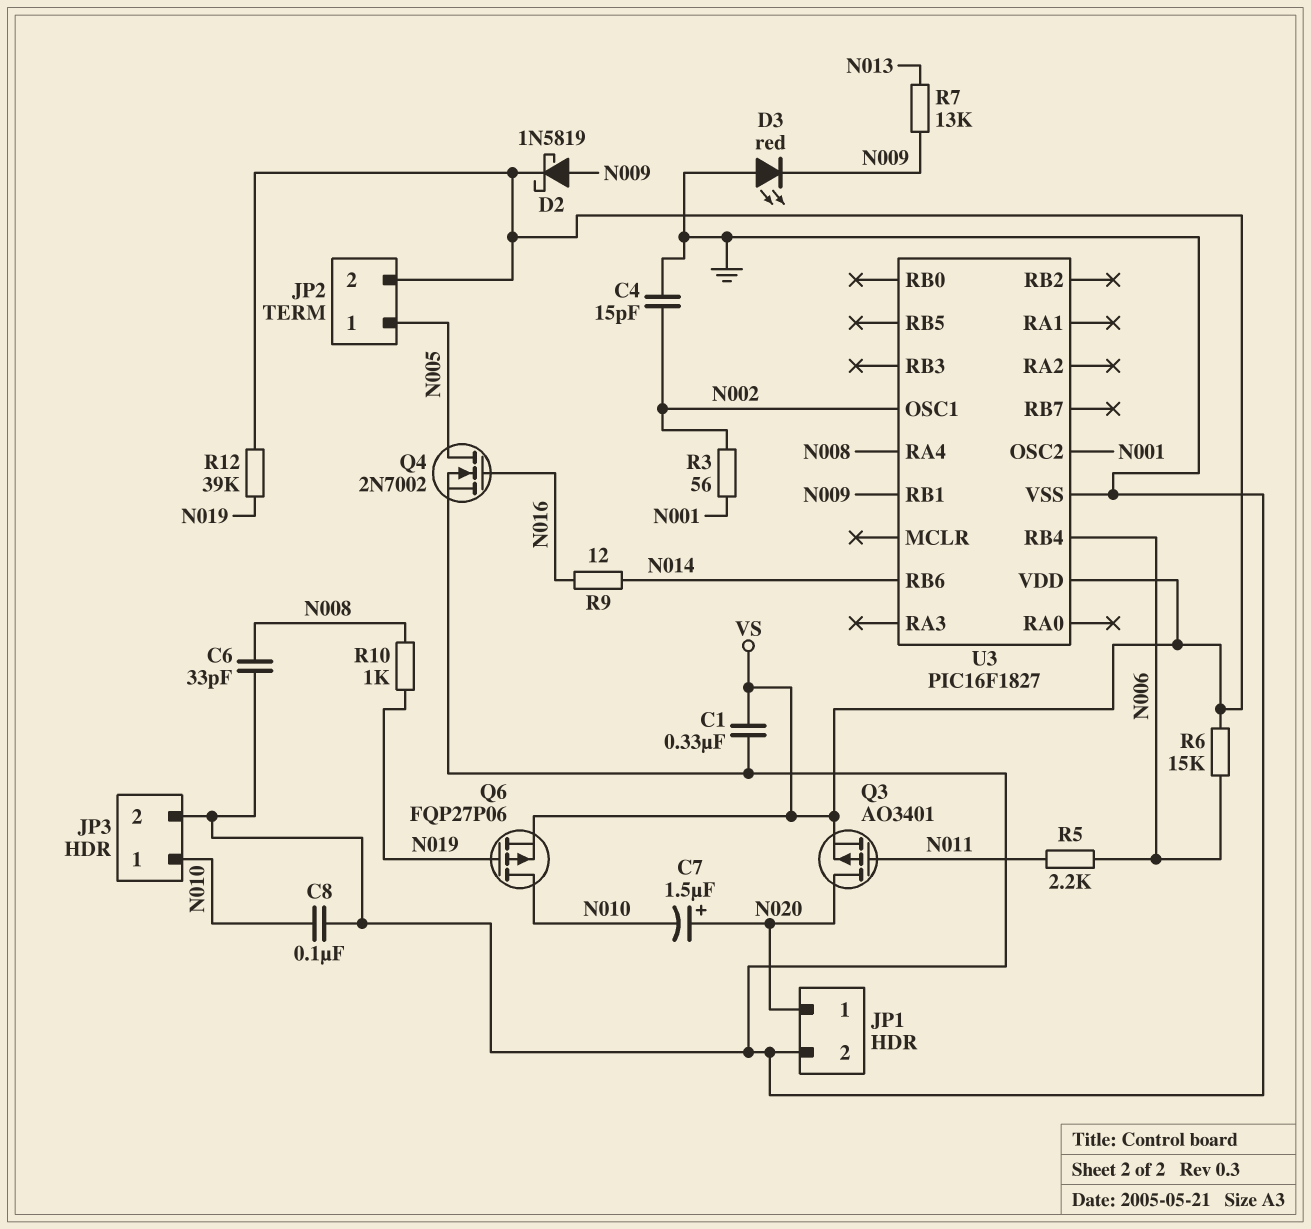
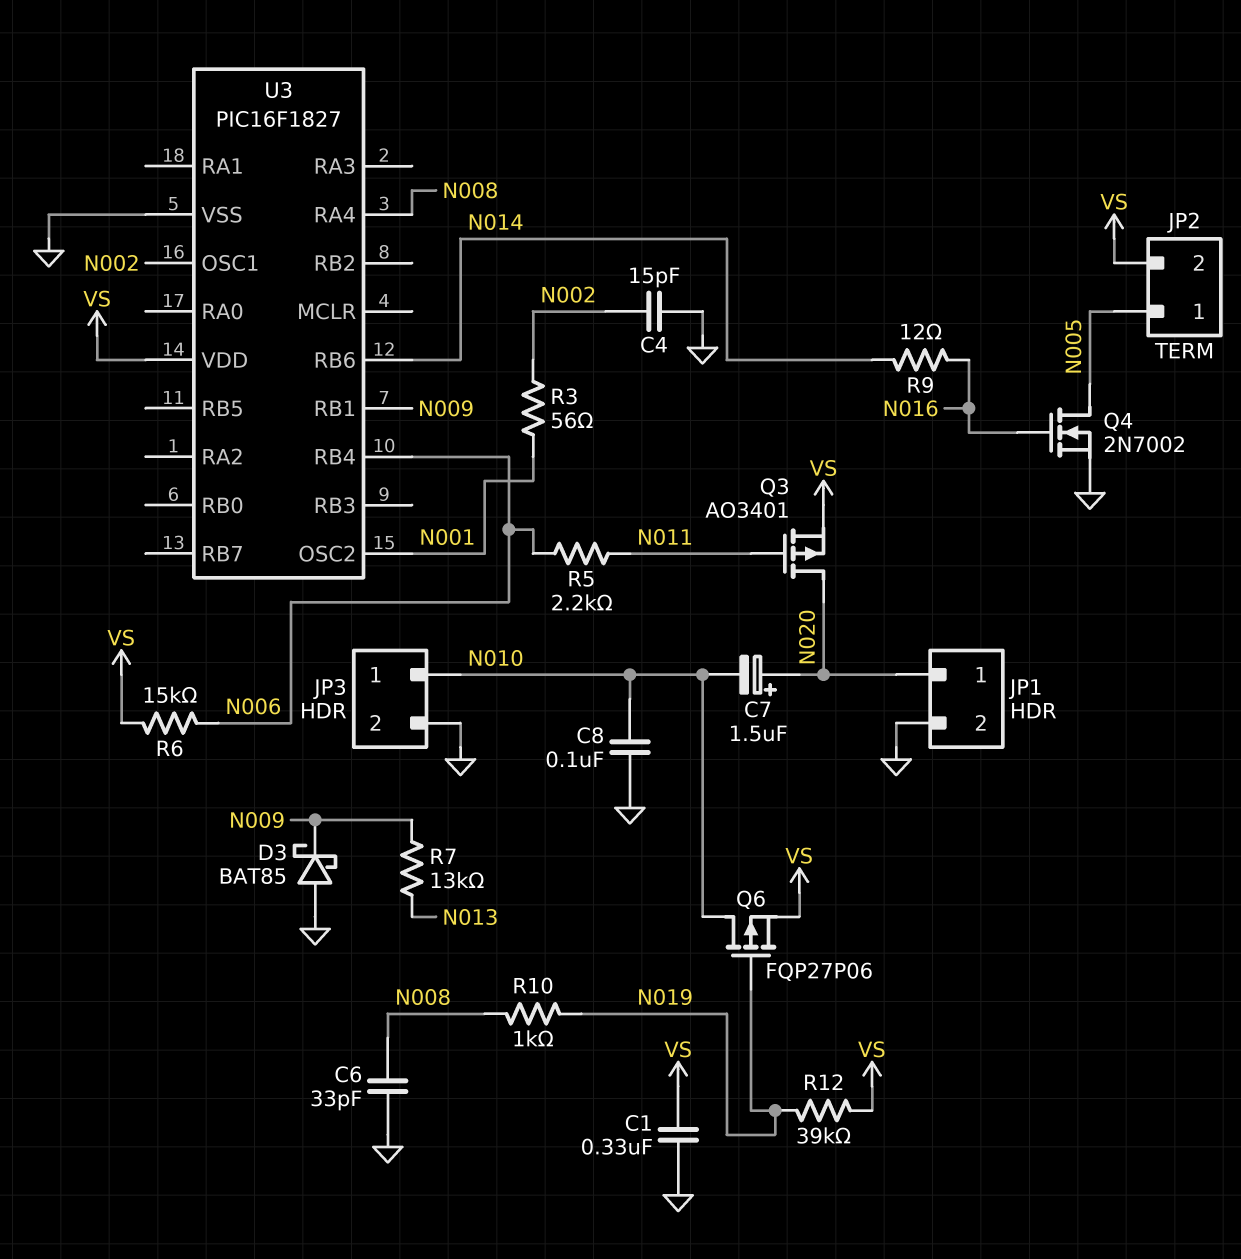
D2: schottky 1N5819 (A N009, K VS) -> none
D3: LED red (A GND, K N009) -> schottky BAT85 (A GND, K N009)

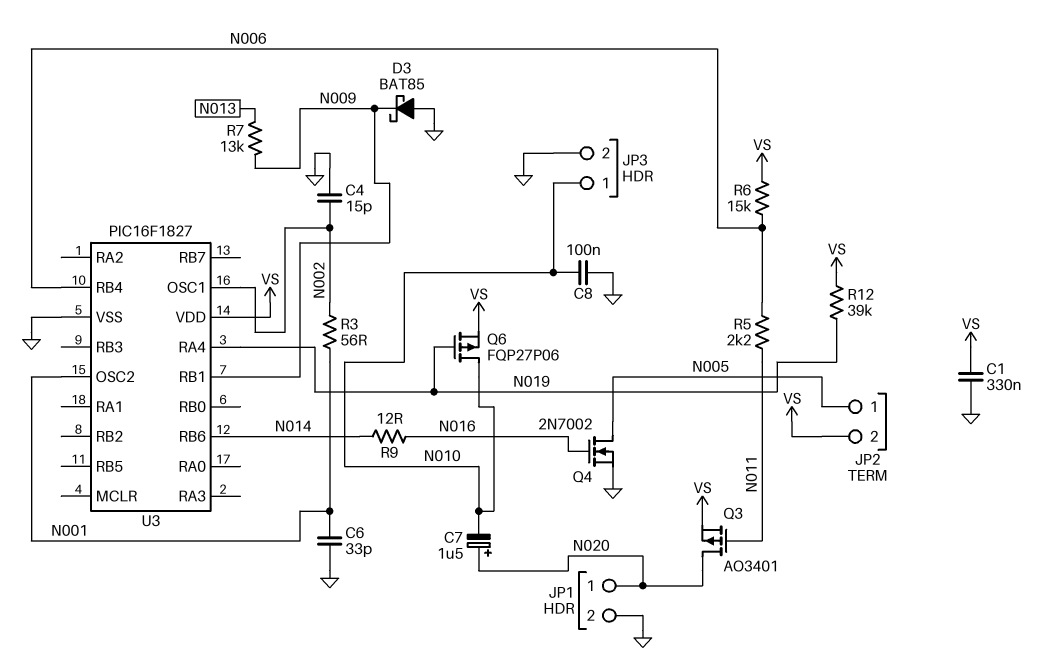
C6: 33pF (GND, N008) -> 33pF (GND, N001)
R10: 1k (N008, N019) -> none
U3 pin RA4: N008 -> N019

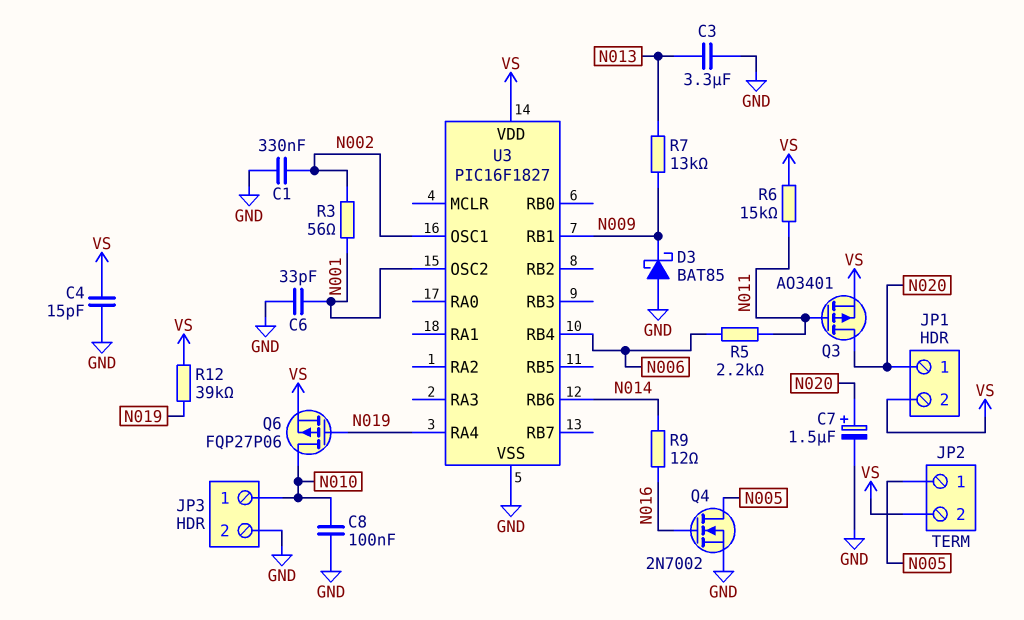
C1: 330nF (GND, VS) -> 330nF (GND, N002)
C3: none -> 3.3uF (GND, N013)
C4: 15pF (GND, N002) -> 15pF (GND, VS)
C7: 1.5uF (plus N020, minus N010) -> 1.5uF (plus N020, minus GND)
JP1 pin 2: GND -> VS
R6: 15k (N006, VS) -> 15k (N011, VS)

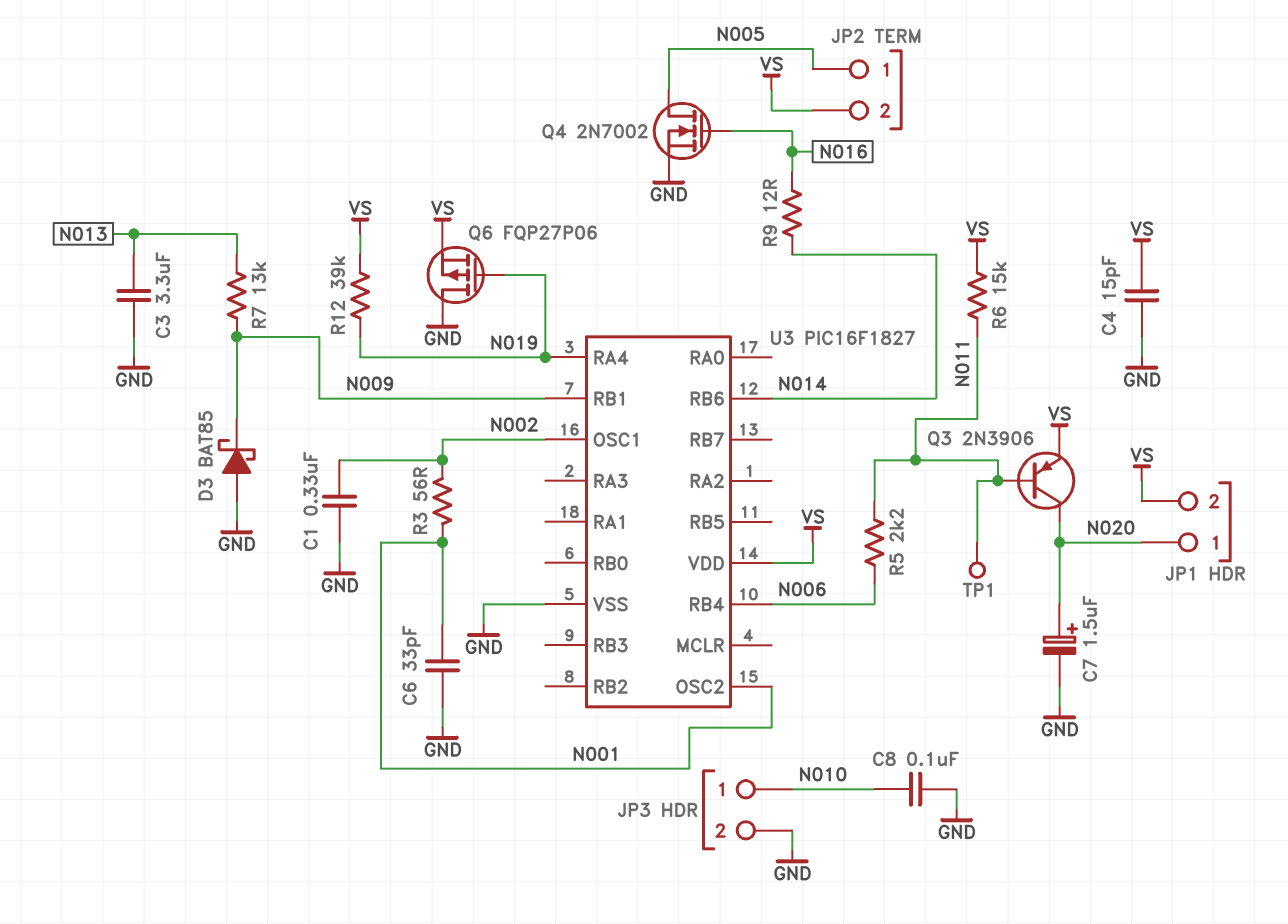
Q3: PMOS AO3401 (G N011, D N020, S VS) -> PNP 2N3906 (B N011, C N020, E VS)
Q6: PMOS FQP27P06 (G N019, D N010, S VS) -> PMOS FQP27P06 (G N019, D GND, S VS)
TP1: none -> test point (N011)

